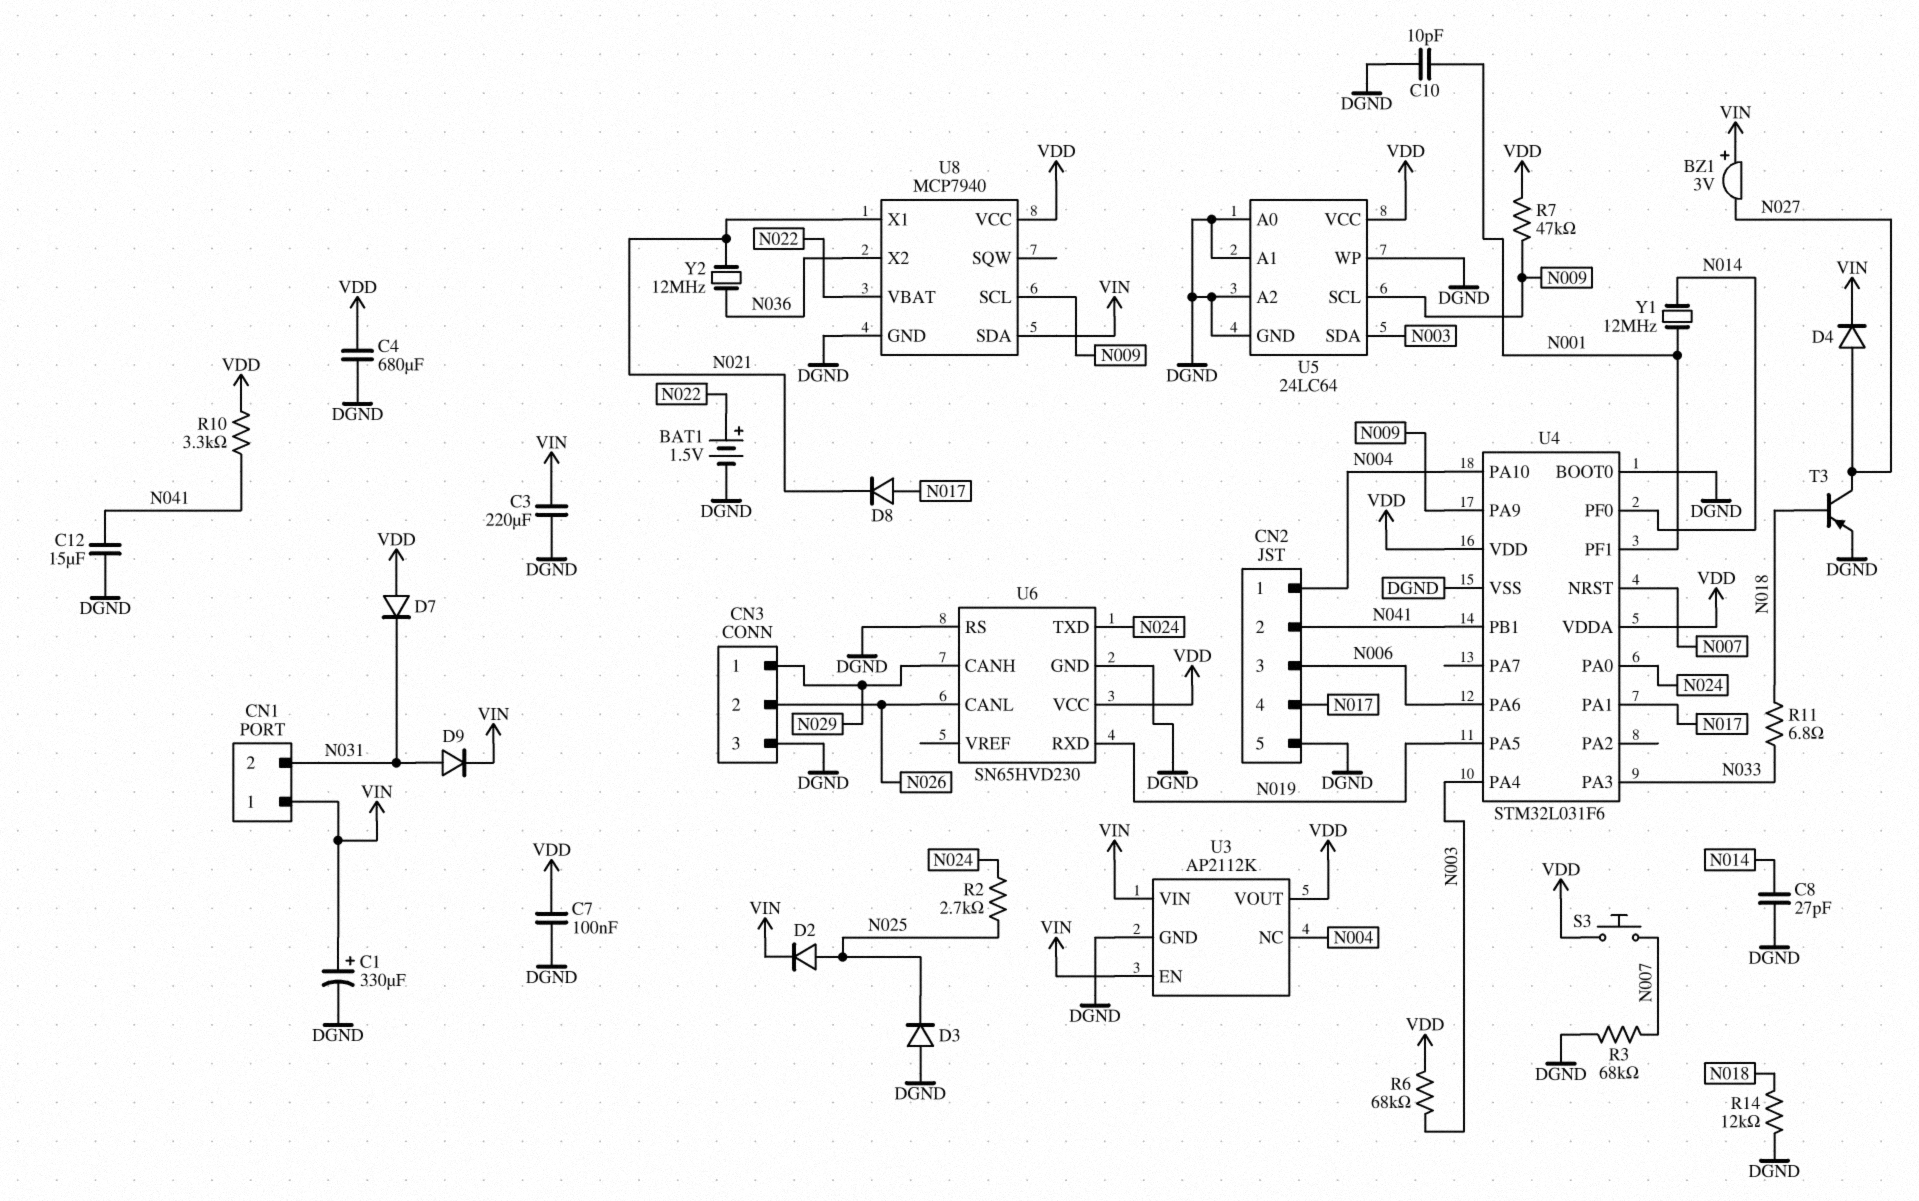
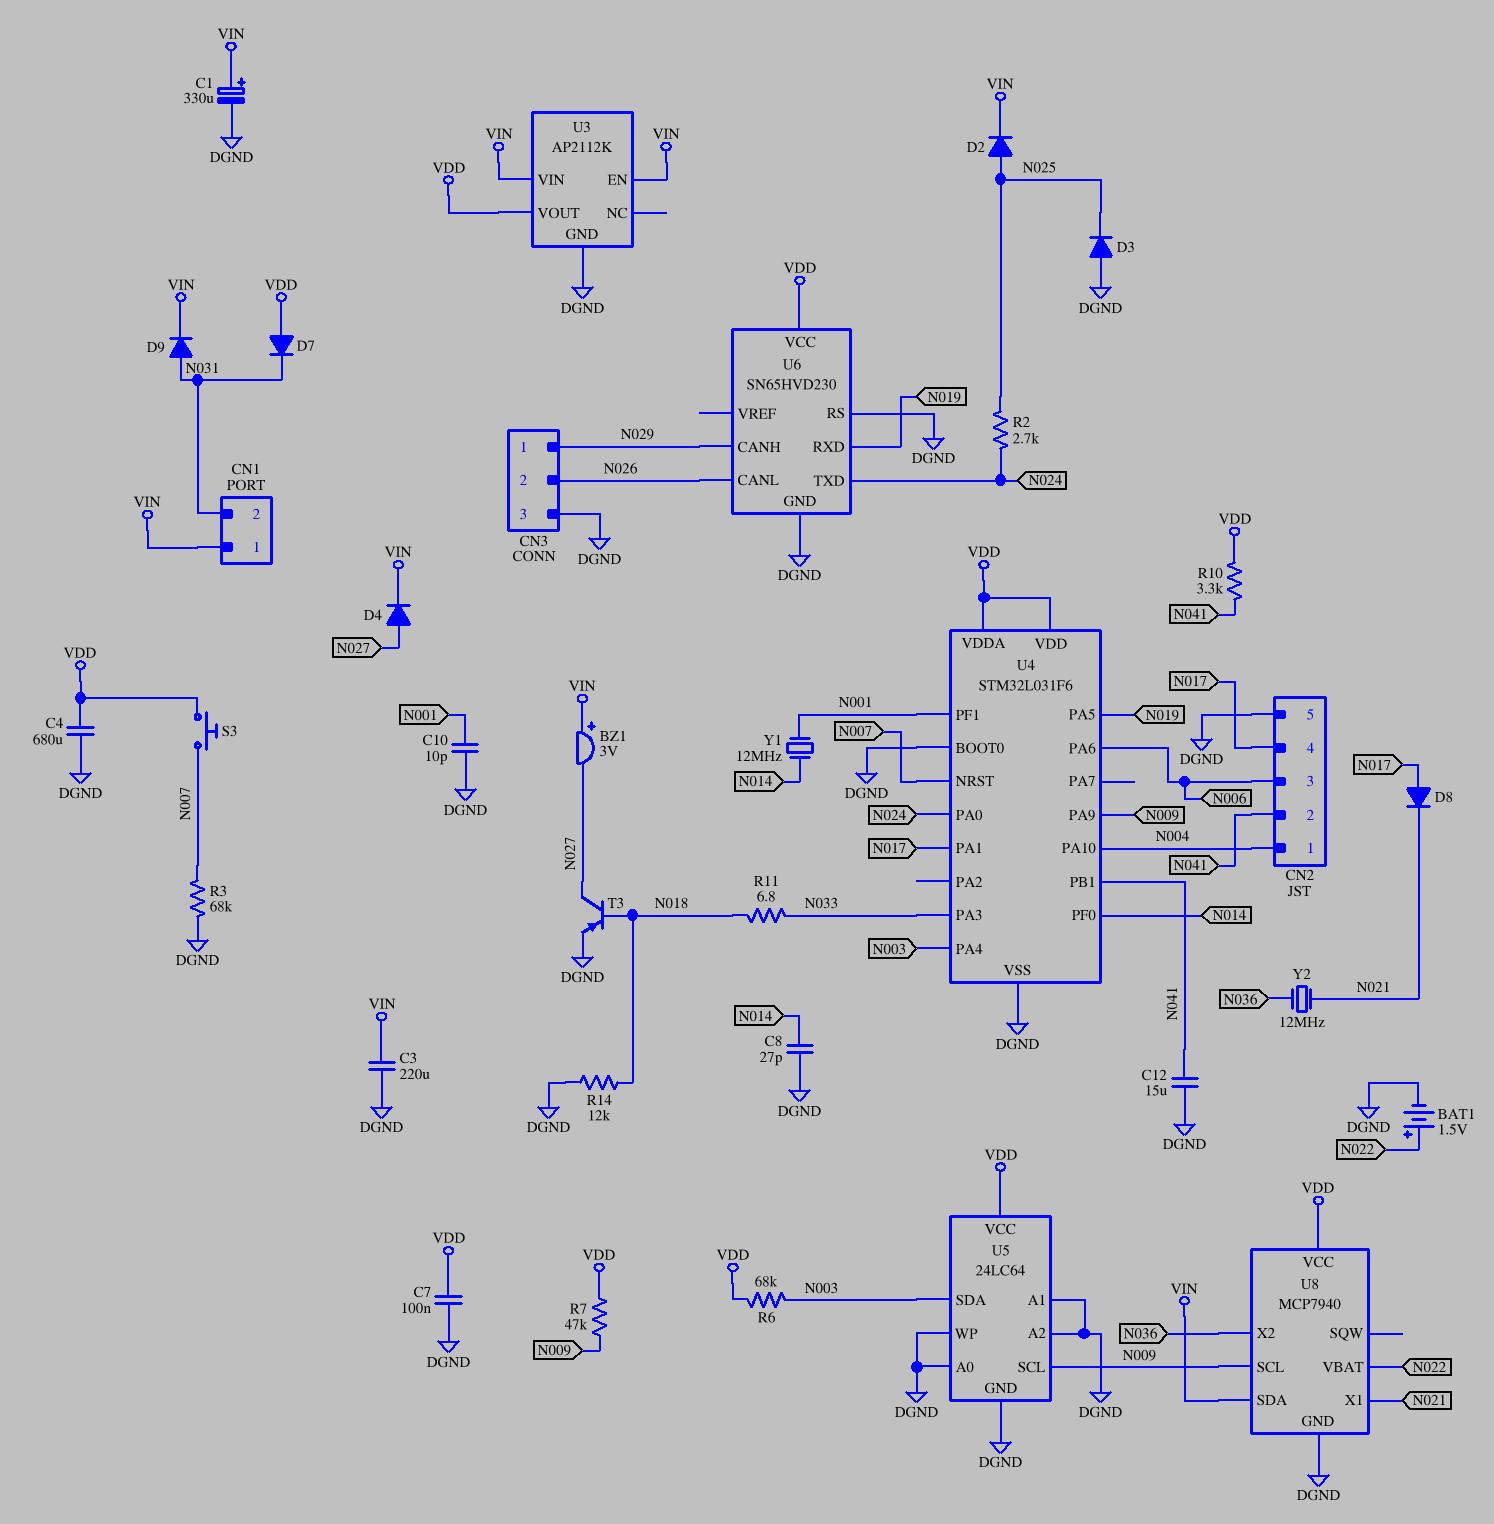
U3 pin NC: N004 -> none

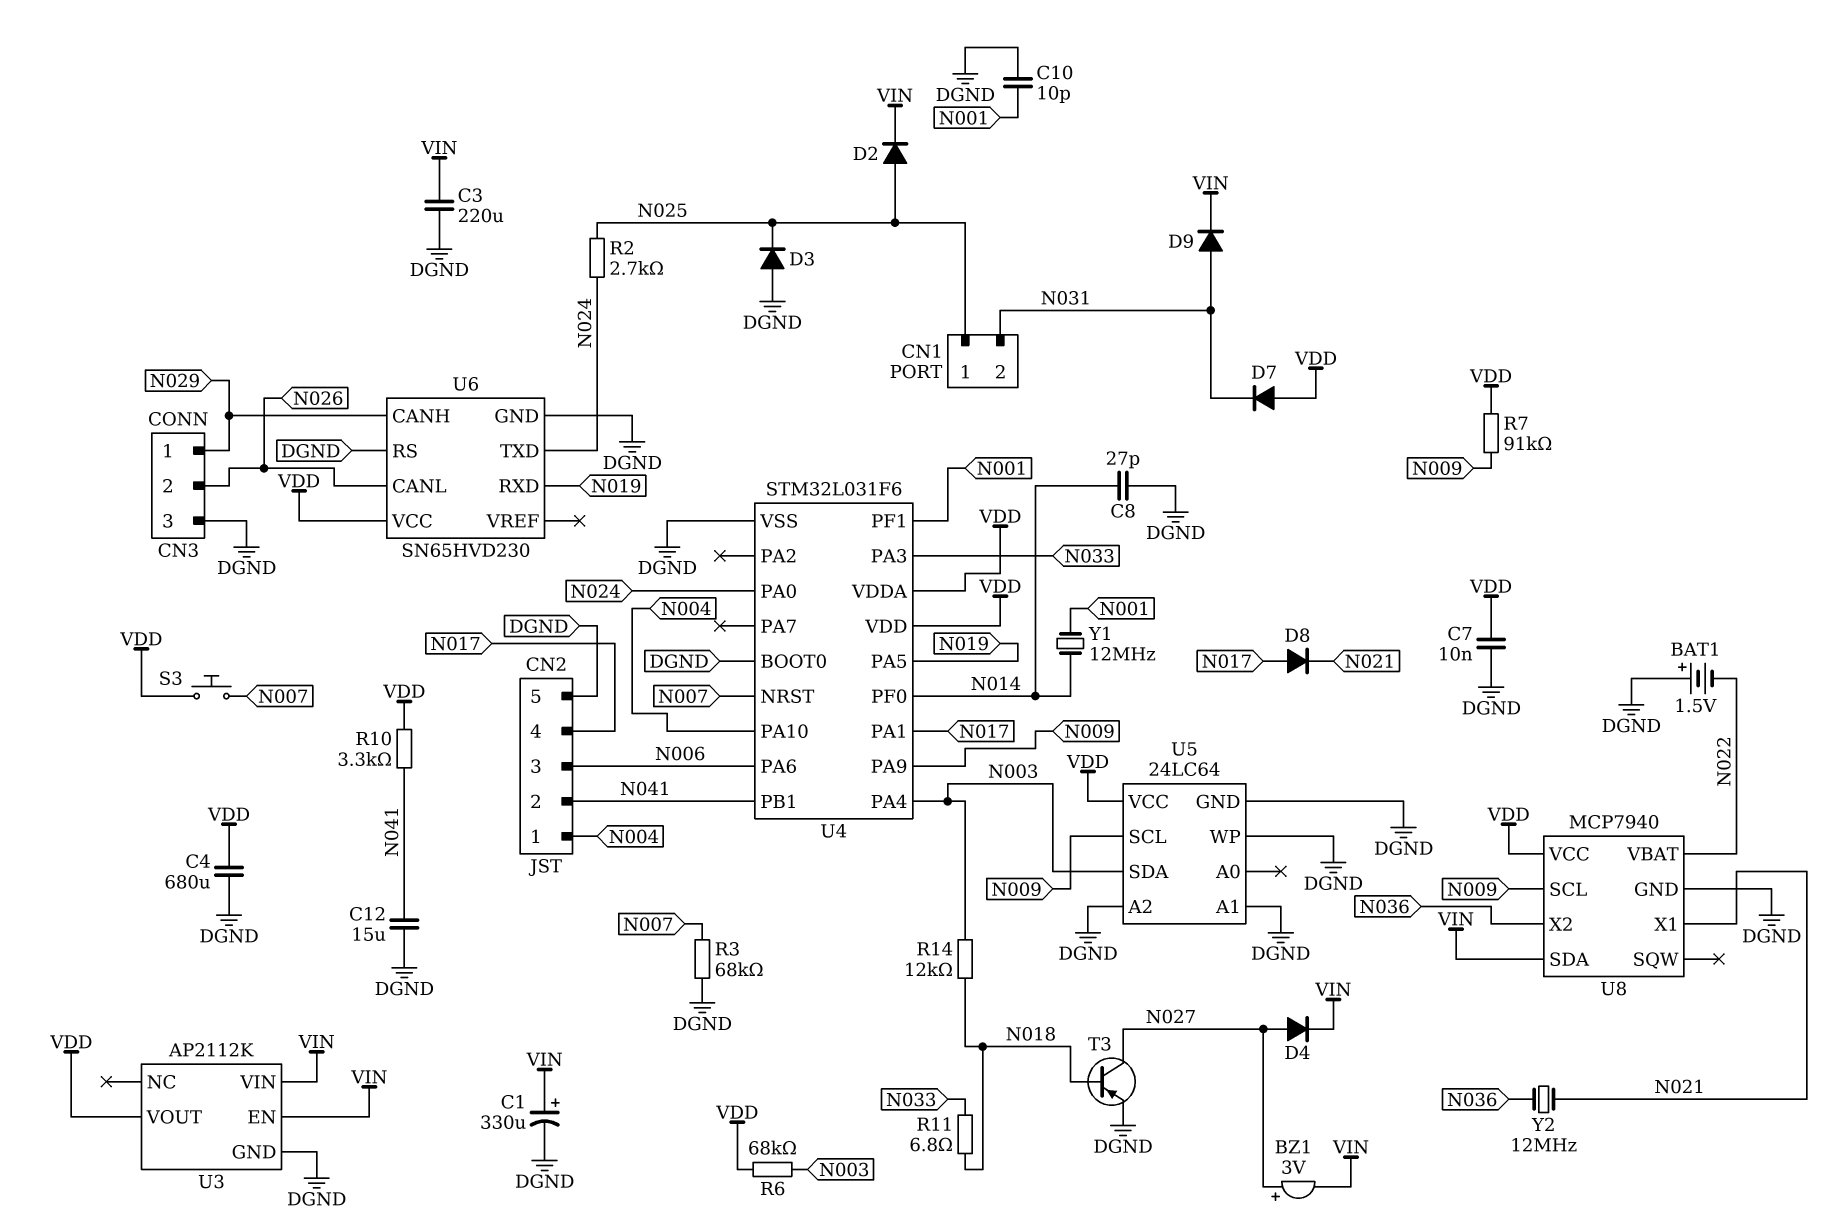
BAT1: 1.5V (plus N022, minus DGND) -> 1.5V (plus DGND, minus N022)
BZ1: buzzer 3V (plus VIN, minus N027) -> buzzer 3V (plus N027, minus VIN)
C7: 100nF (DGND, VDD) -> 10nF (DGND, VDD)
CN1 pin 1: VIN -> N025
R7: 47k (N009, VDD) -> 91k (N009, VDD)
R14: 12k (DGND, N018) -> 12k (N003, N018)
U5 pin A0: DGND -> none

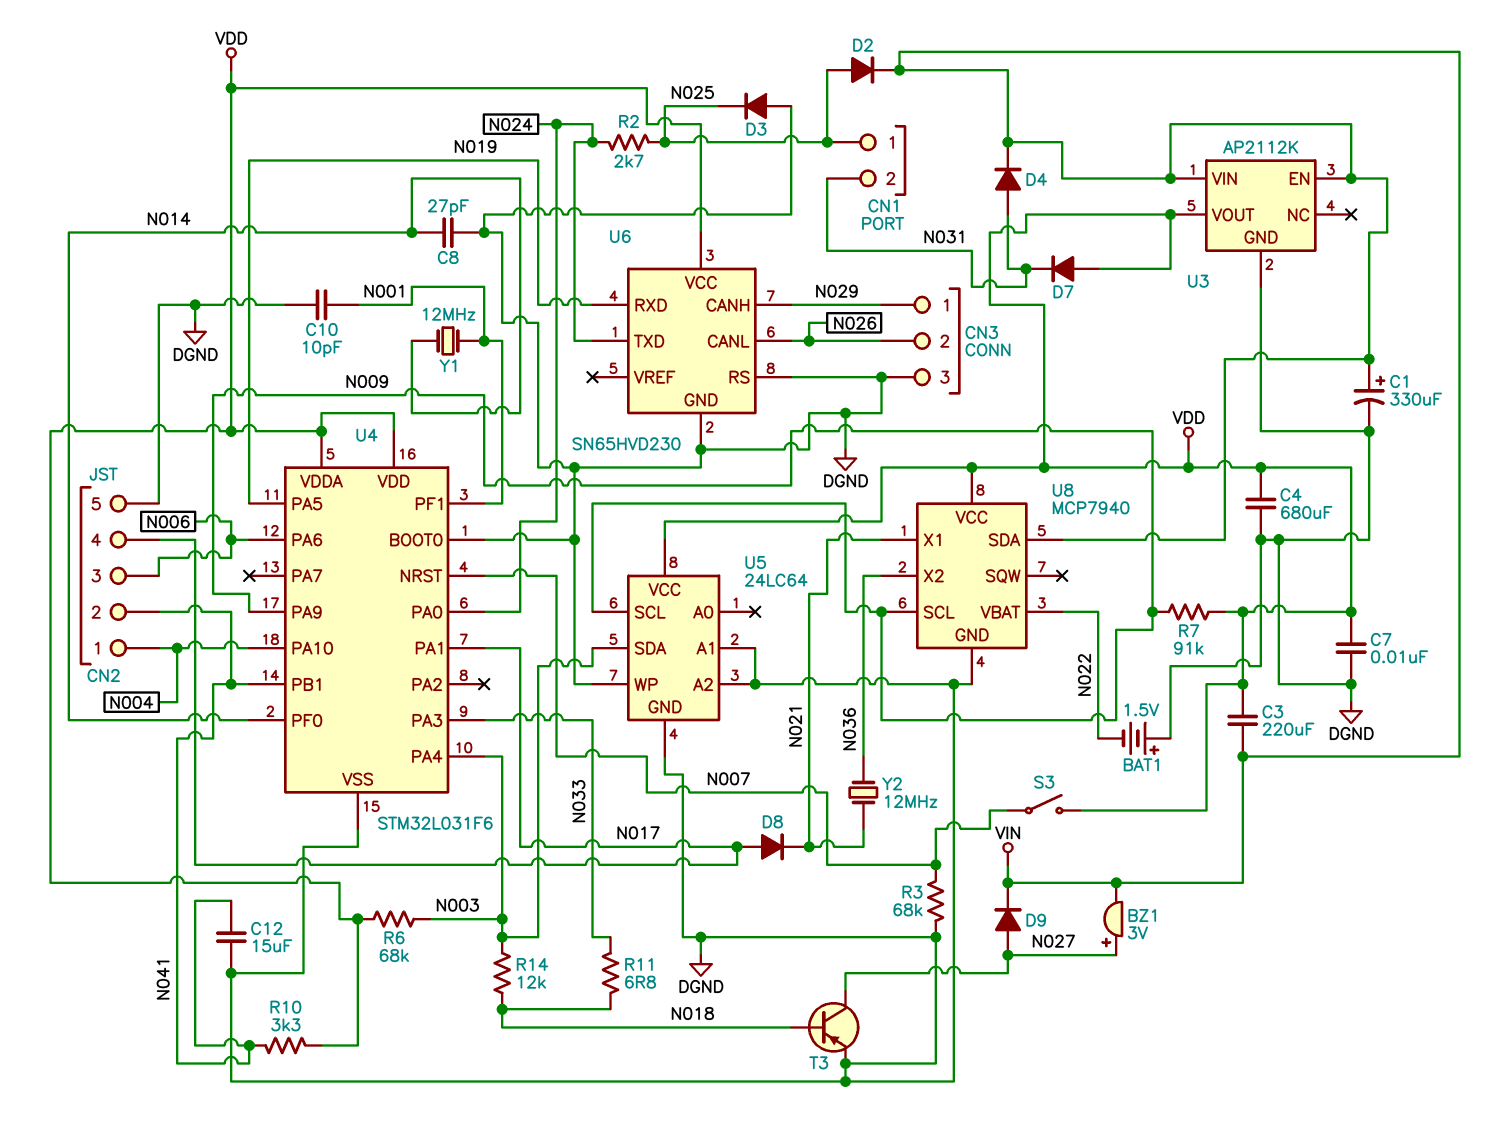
C3: 220uF (DGND, VIN) -> 220uF (VDD, VIN)
D4: diode (A N027, K VIN) -> diode (A N031, K VIN)
D9: diode (A N031, K VIN) -> diode (A N027, K VIN)
S3: button (N007, VDD) -> switch (N007, VDD)

